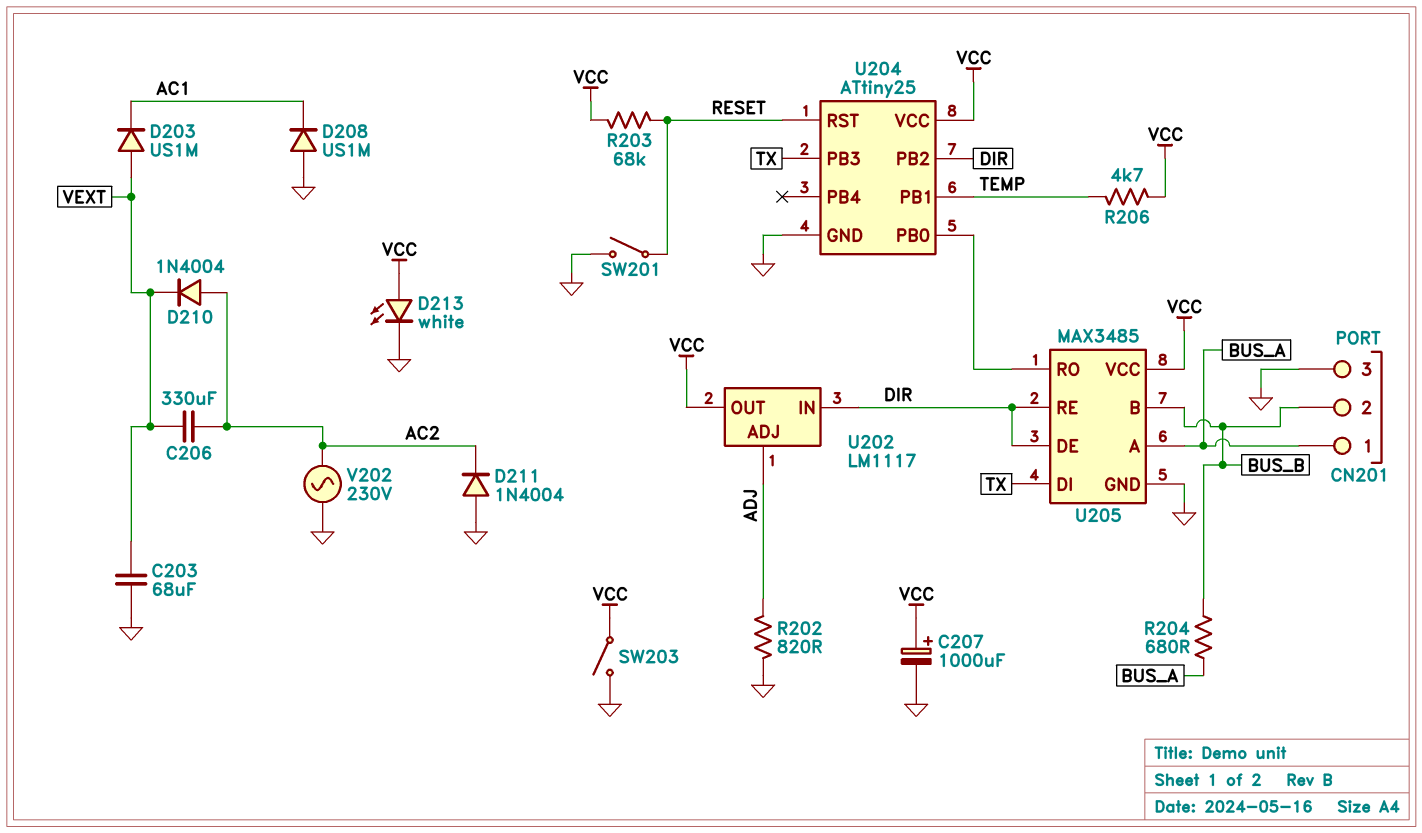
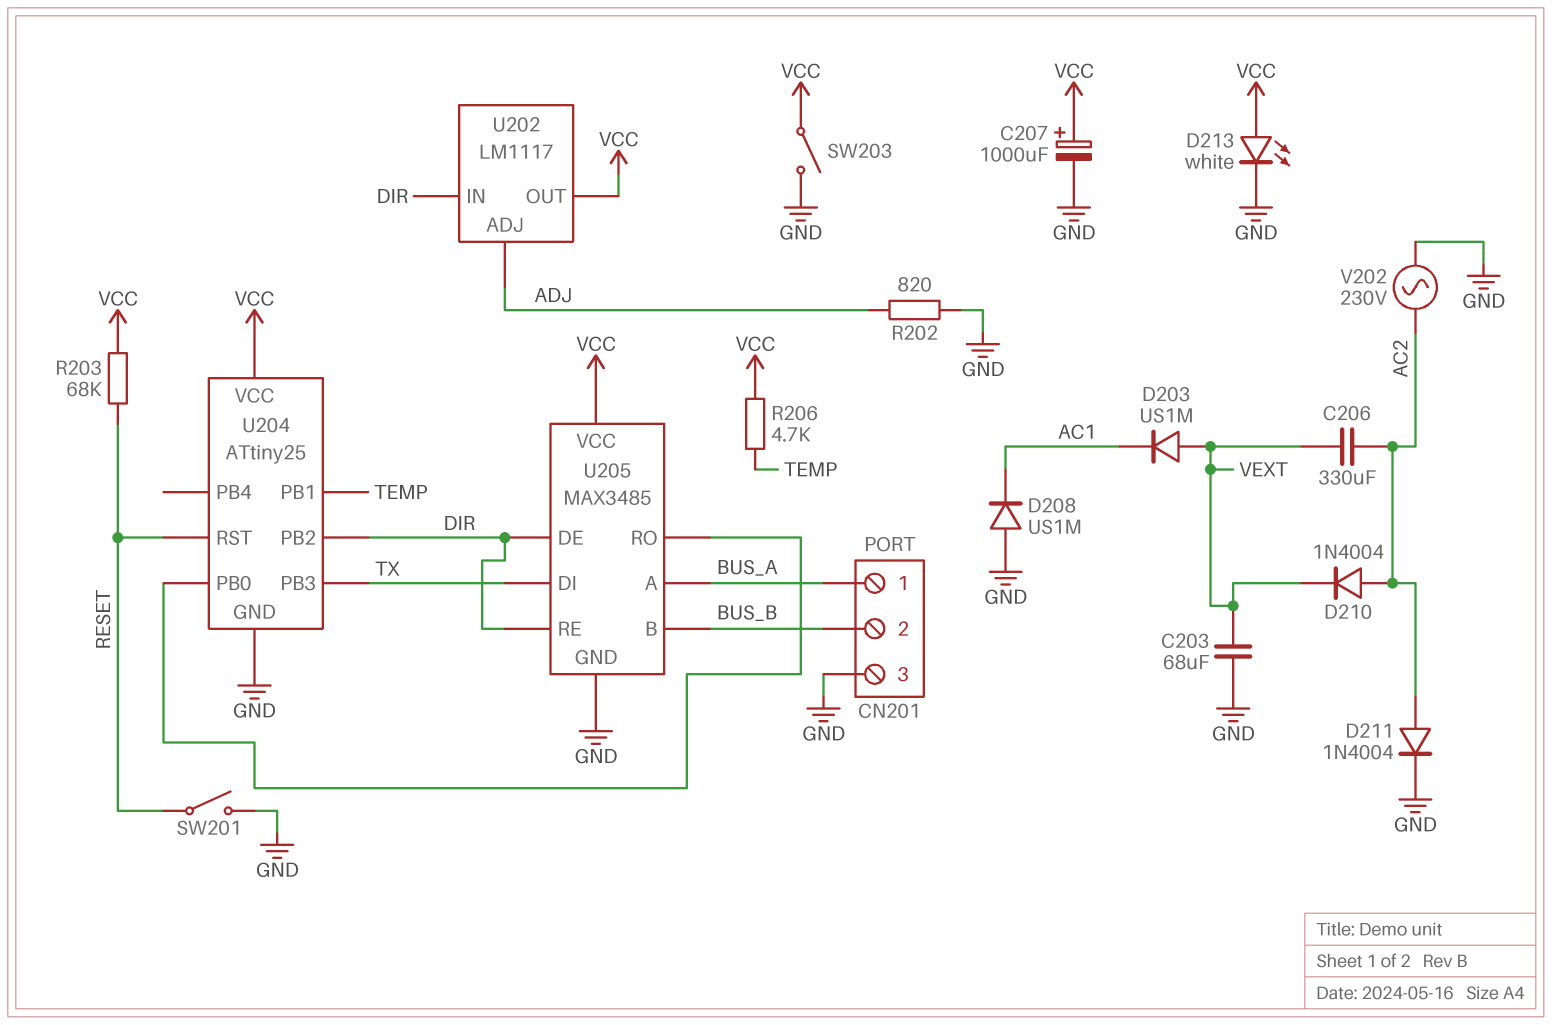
D211: diode 1N4004 (A GND, K AC2) -> diode 1N4004 (A AC2, K GND)
R204: 680 (BUS_A, BUS_B) -> none

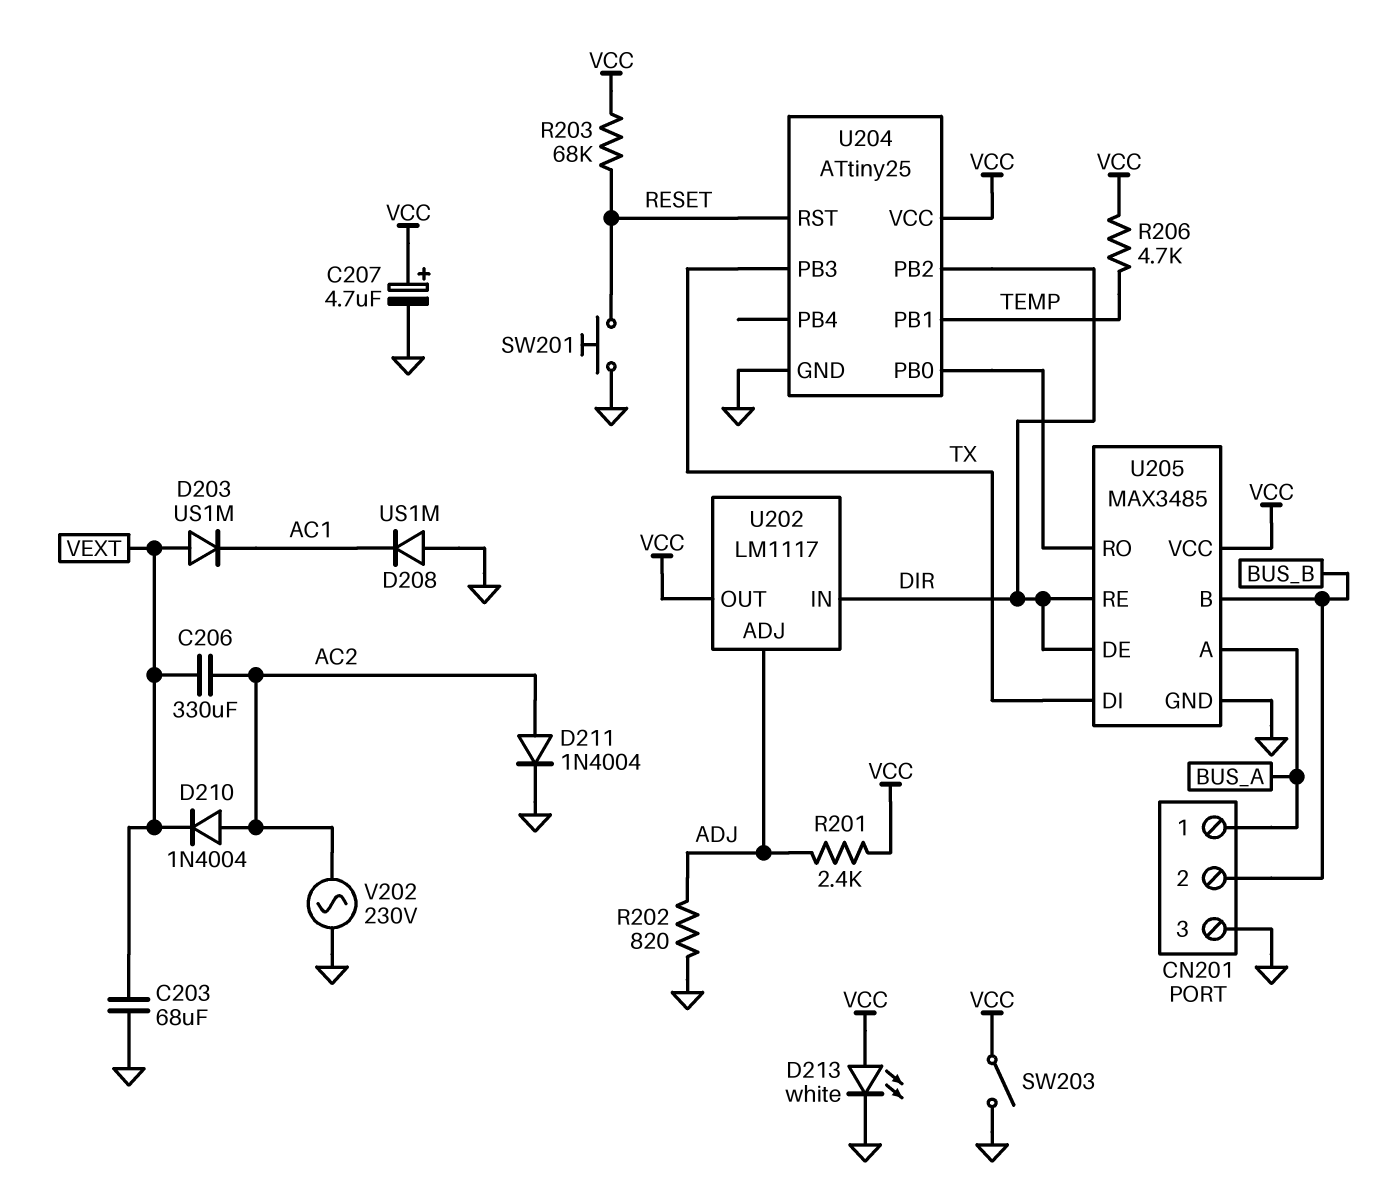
C207: 1000uF (plus VCC, minus GND) -> 4.7uF (plus VCC, minus GND)
R201: none -> 2.4k (ADJ, VCC)
SW201: switch (GND, RESET) -> button (GND, RESET)

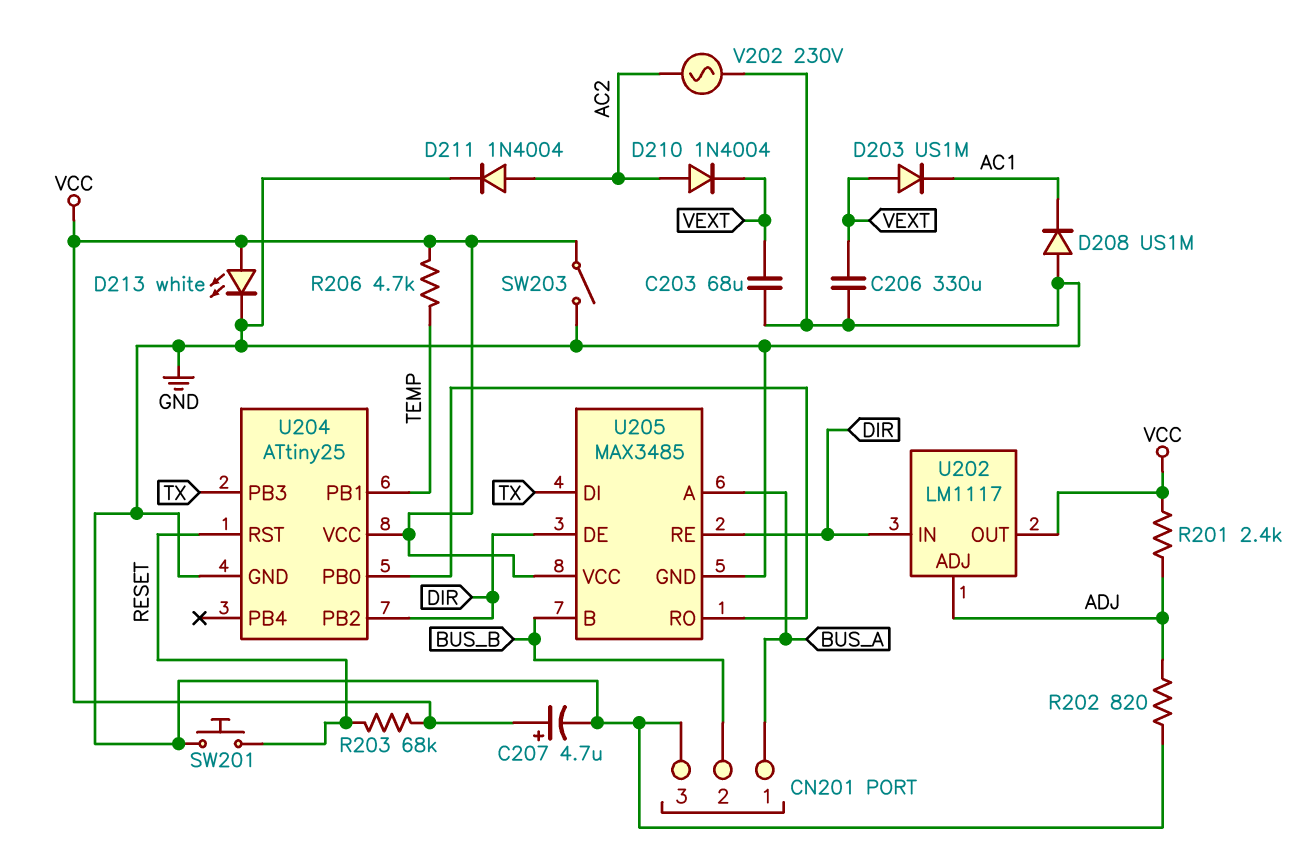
C206: 330uF (AC2, VEXT) -> 330uF (GND, VEXT)

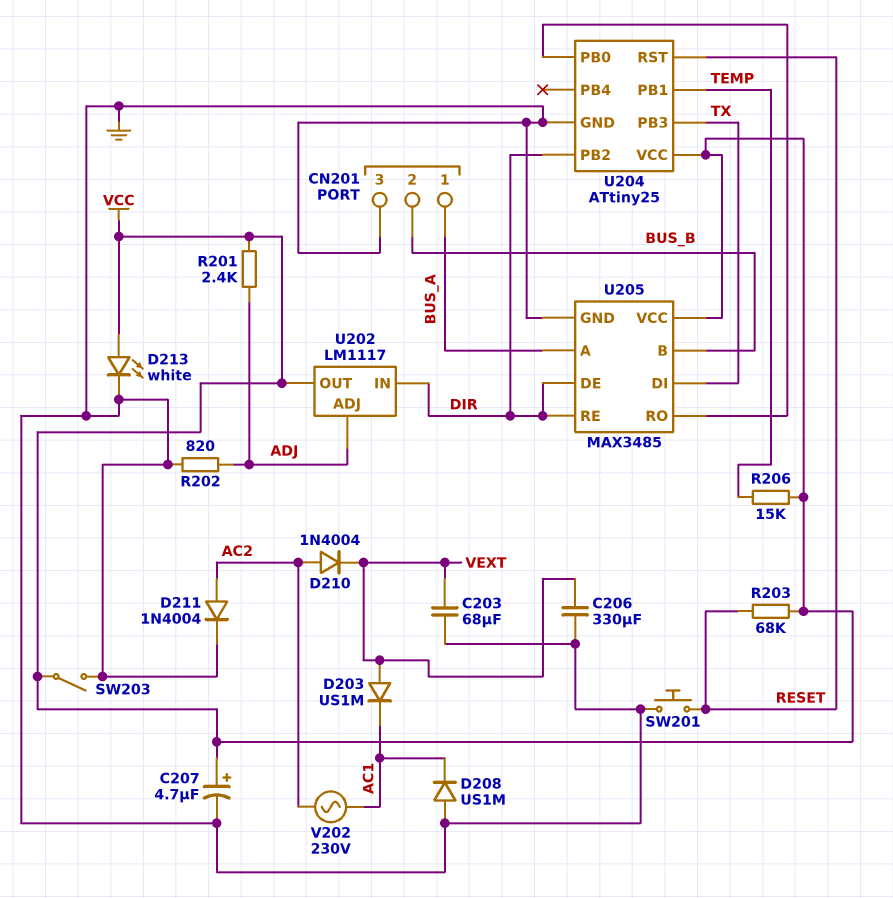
R206: 4.7k (TEMP, VCC) -> 15k (TEMP, VCC)
V202: AC 230V (AC2, GND) -> AC 230V (AC1, AC2)

